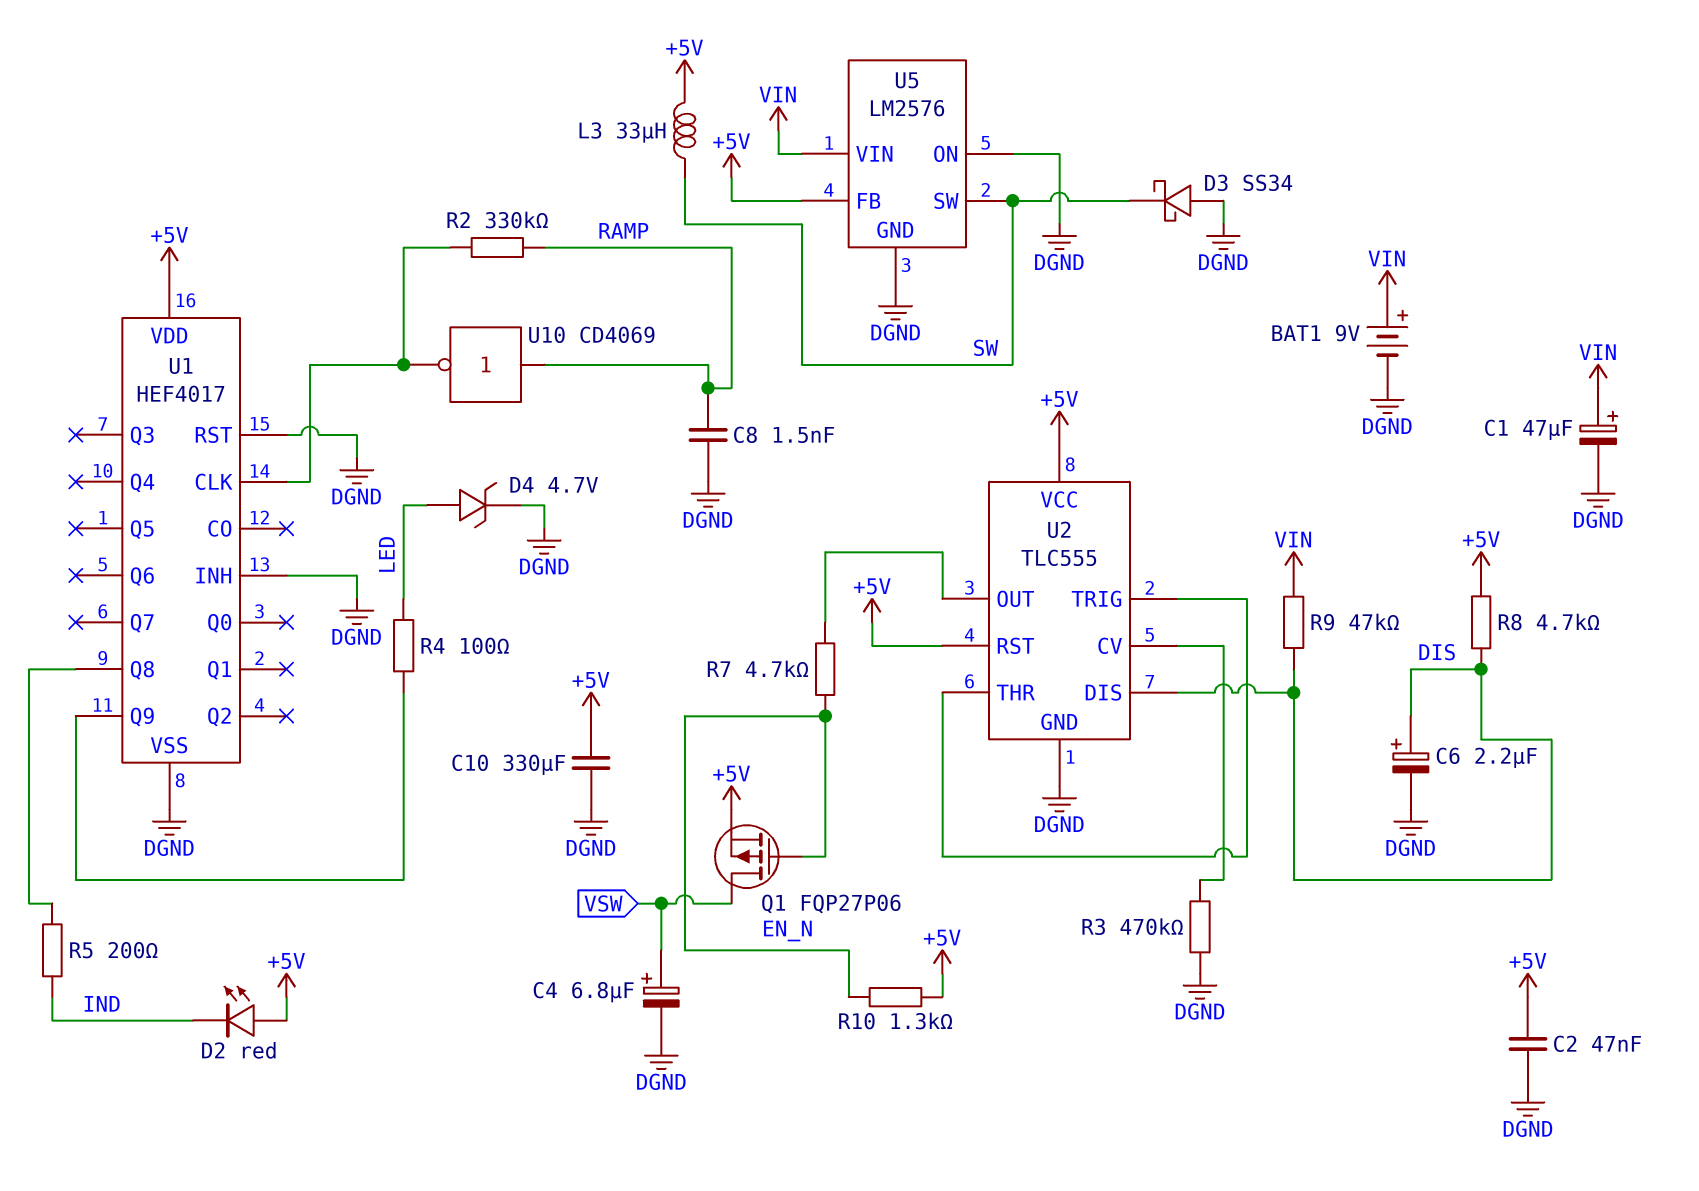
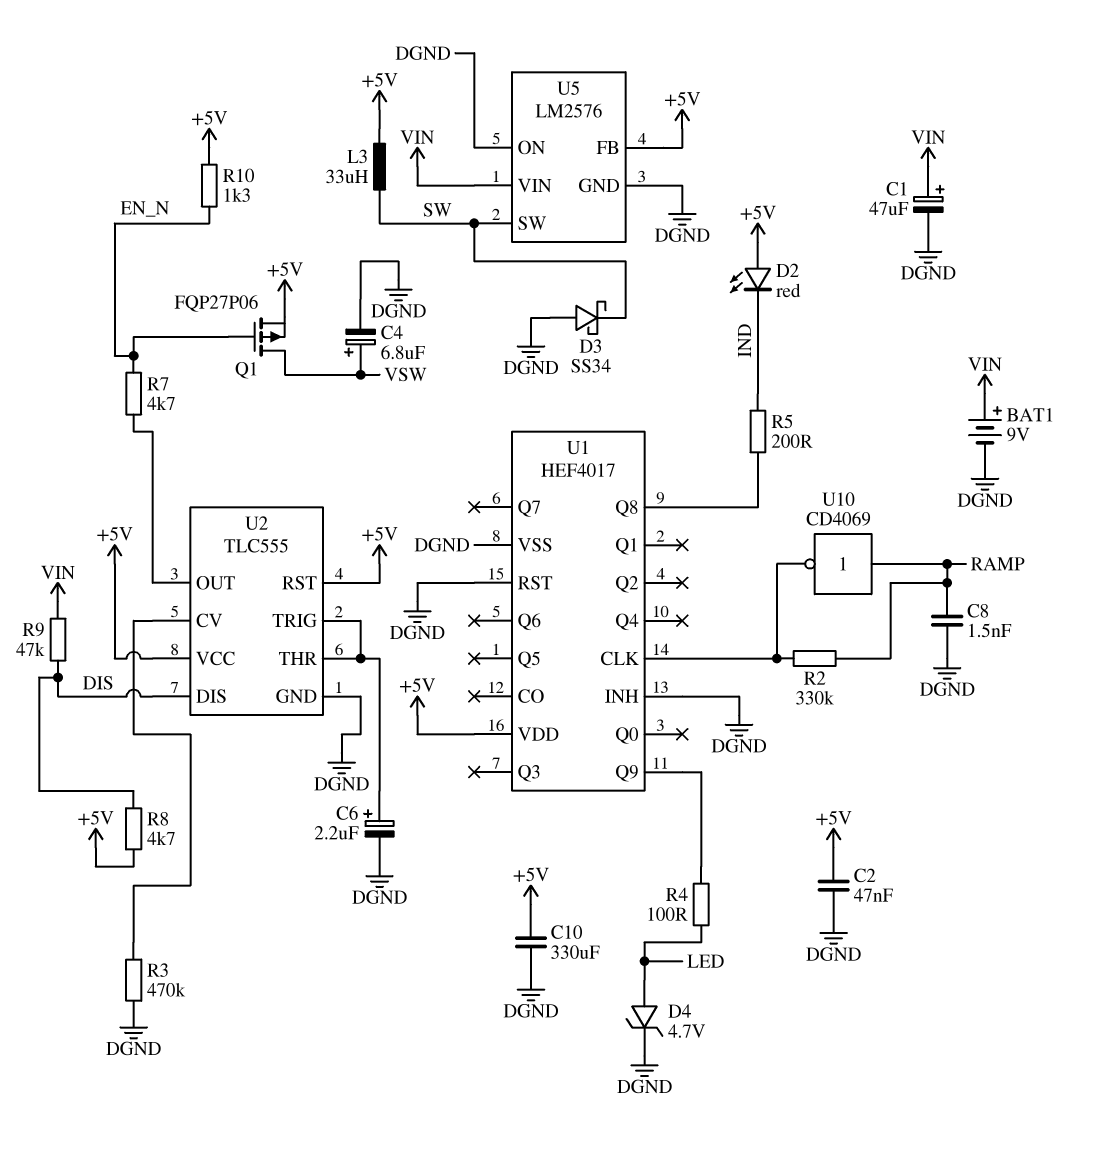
C6: 2.2uF (plus DIS, minus DGND) -> 2.2uF (plus U2/THR, minus DGND)

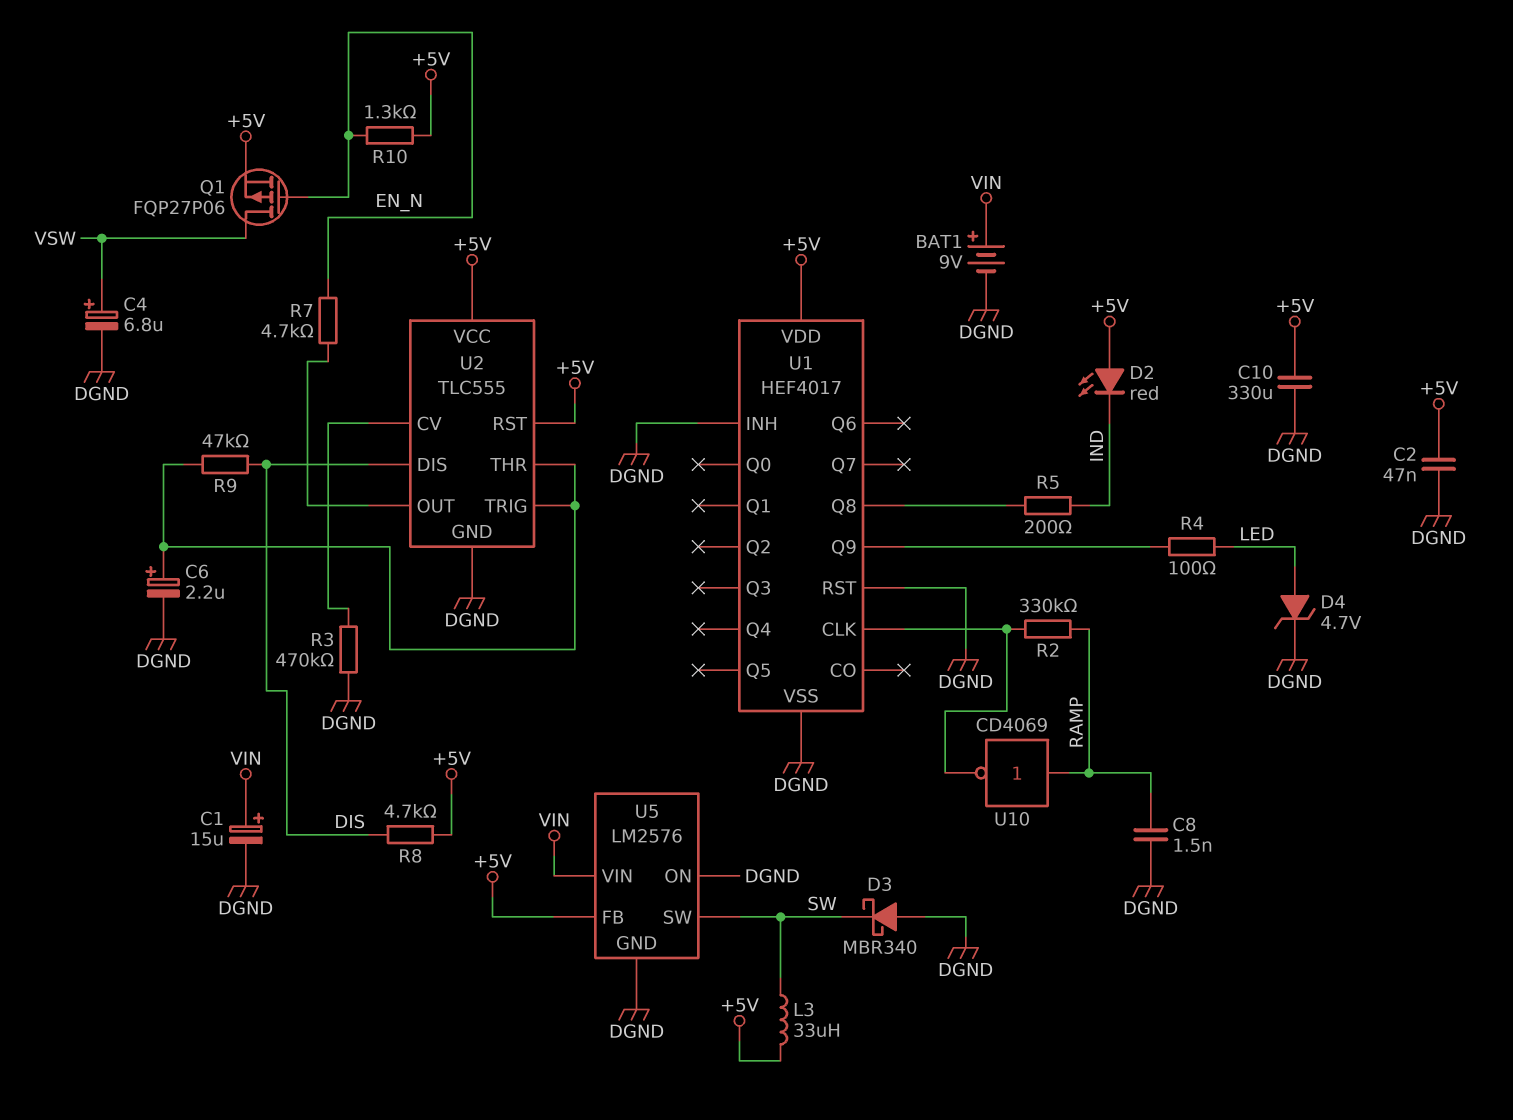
C1: 47uF (plus VIN, minus DGND) -> 15uF (plus VIN, minus DGND)
D3: schottky SS34 (A DGND, K SW) -> schottky MBR340 (A DGND, K SW)
R9: 47k (DIS, VIN) -> 47k (DIS, U2/THR)

